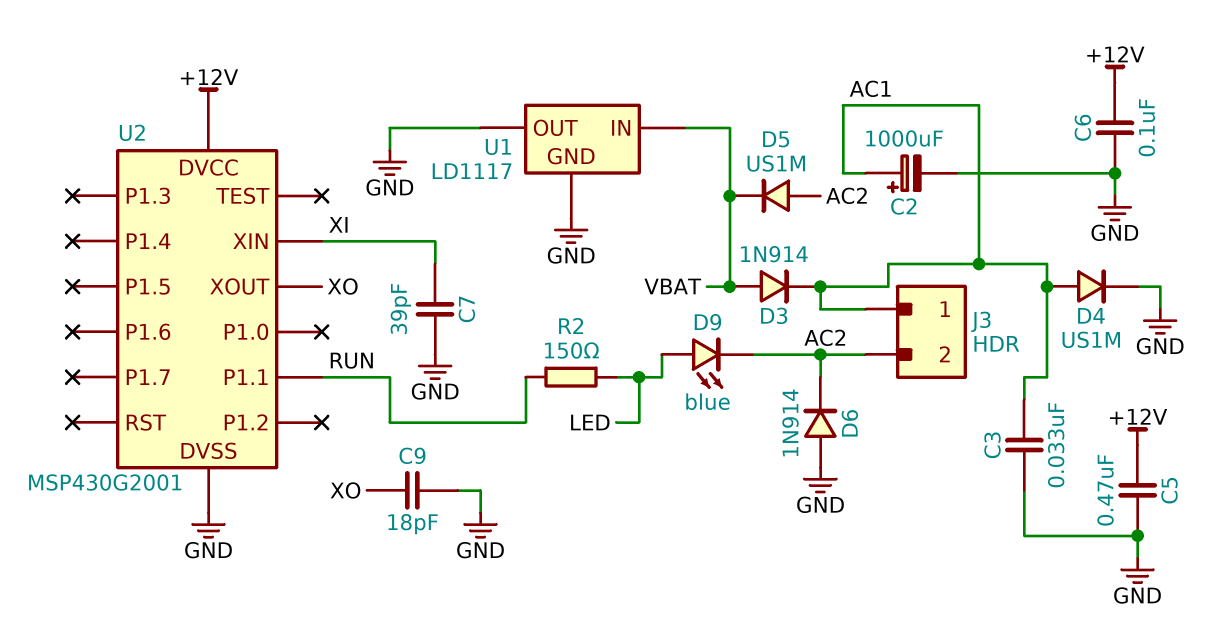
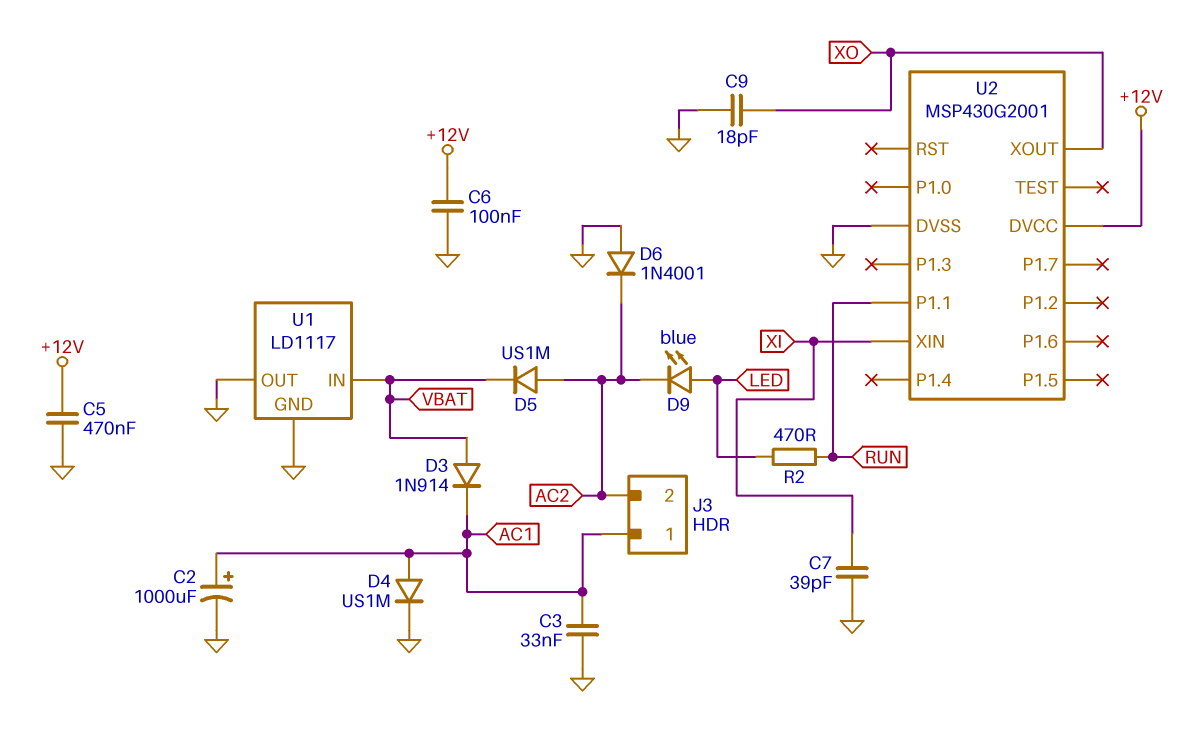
D6: diode 1N914 (A GND, K AC2) -> diode 1N4001 (A GND, K AC2)
R2: 150 (LED, RUN) -> 470 (LED, RUN)

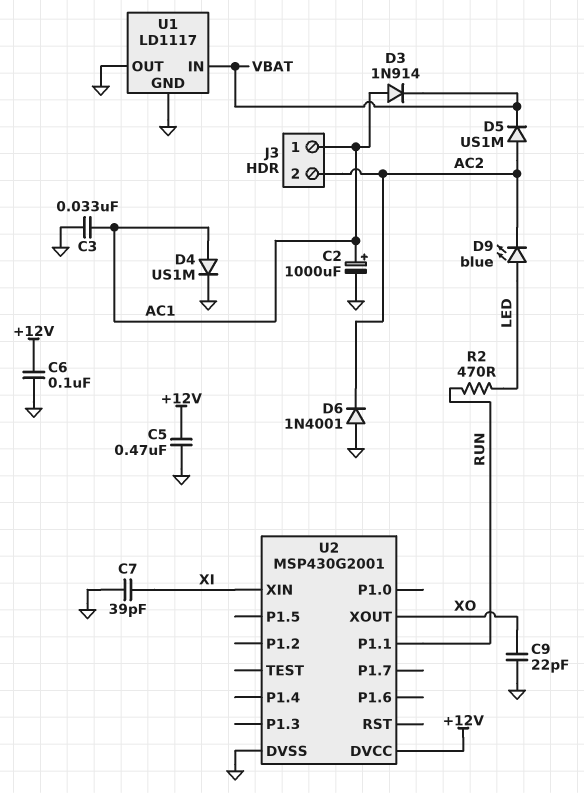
C9: 18pF (GND, XO) -> 22pF (GND, XO)
D3: diode 1N914 (A VBAT, K AC1) -> diode 1N914 (A AC1, K VBAT)

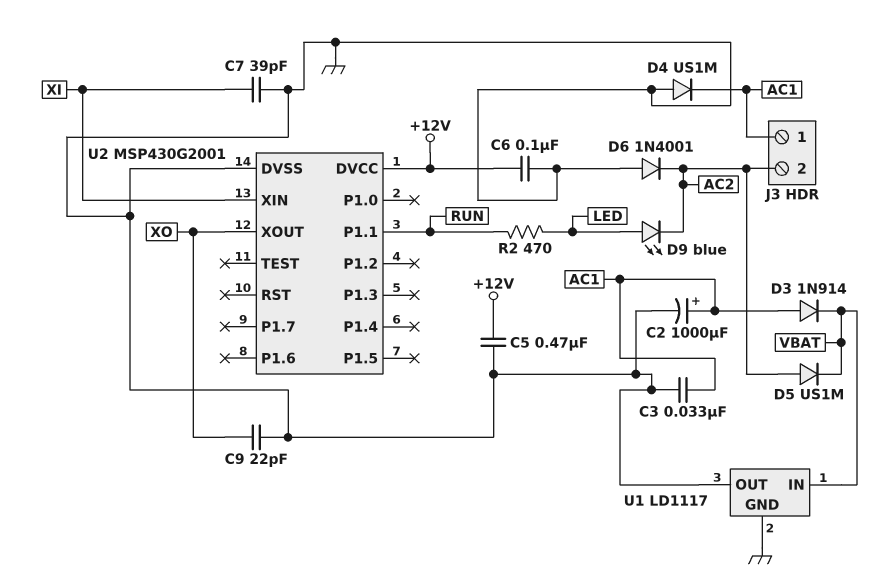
D4: diode US1M (A AC1, K GND) -> diode US1M (A GND, K AC1)

